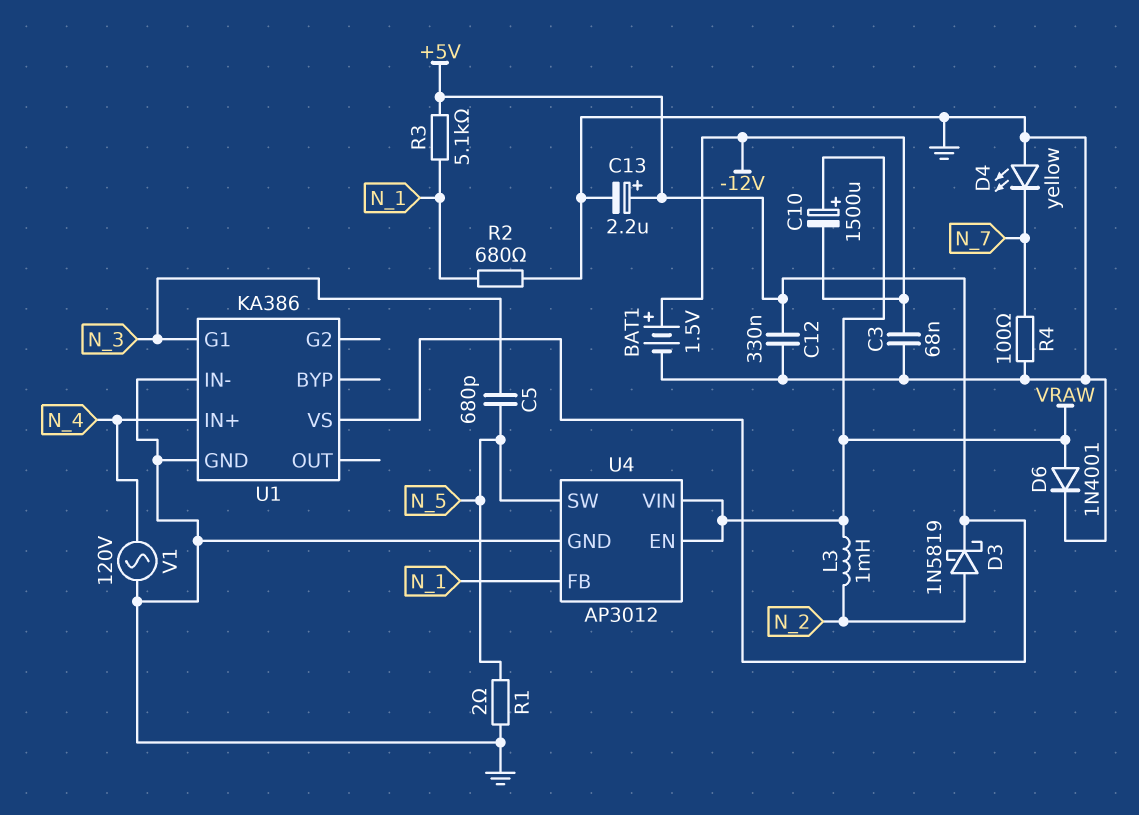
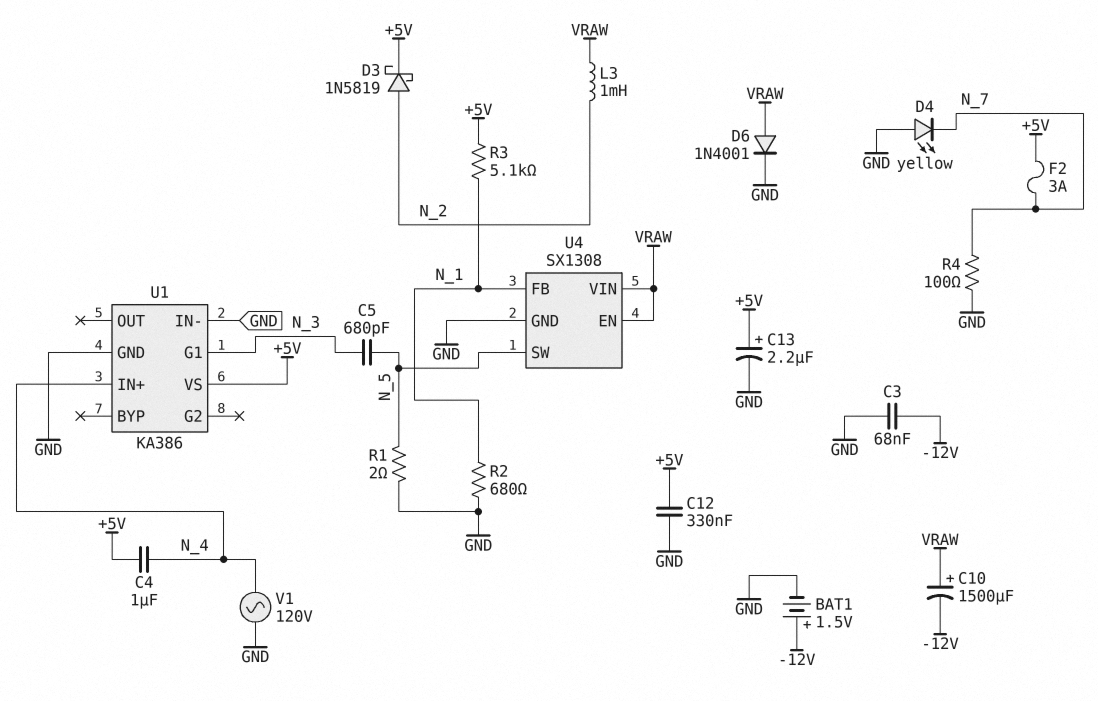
C4: none -> 1uF (+5V, N_4)
F2: none -> 3A (+5V, N_7)
U4: AP3012 -> SX1308

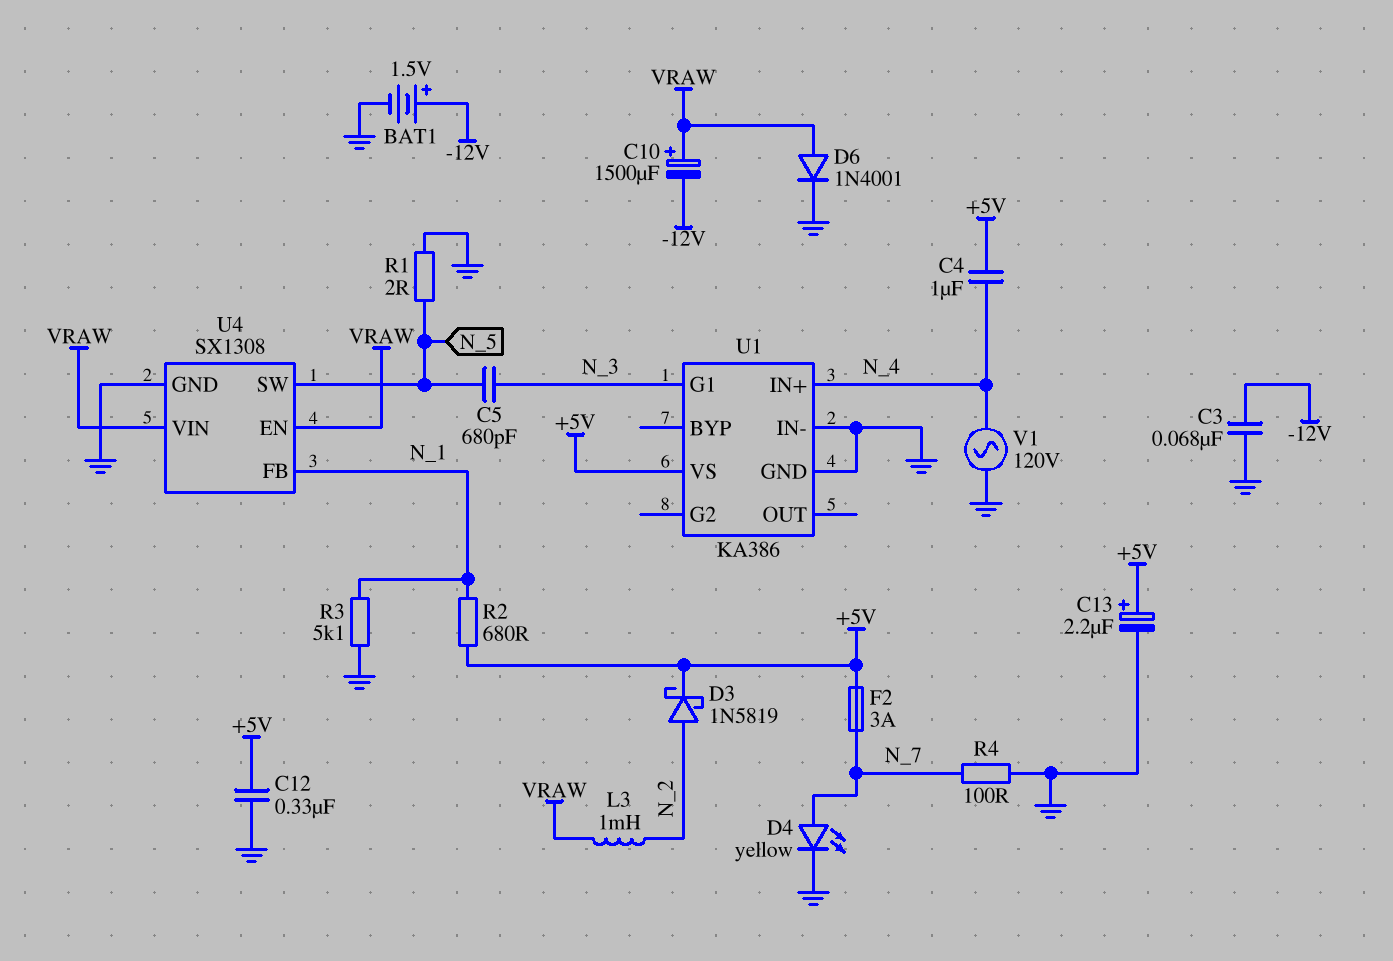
D4: LED yellow (A GND, K N_7) -> LED yellow (A N_7, K GND)
R2: 680 (GND, N_1) -> 680 (+5V, N_1)
R3: 5.1k (+5V, N_1) -> 5.1k (GND, N_1)

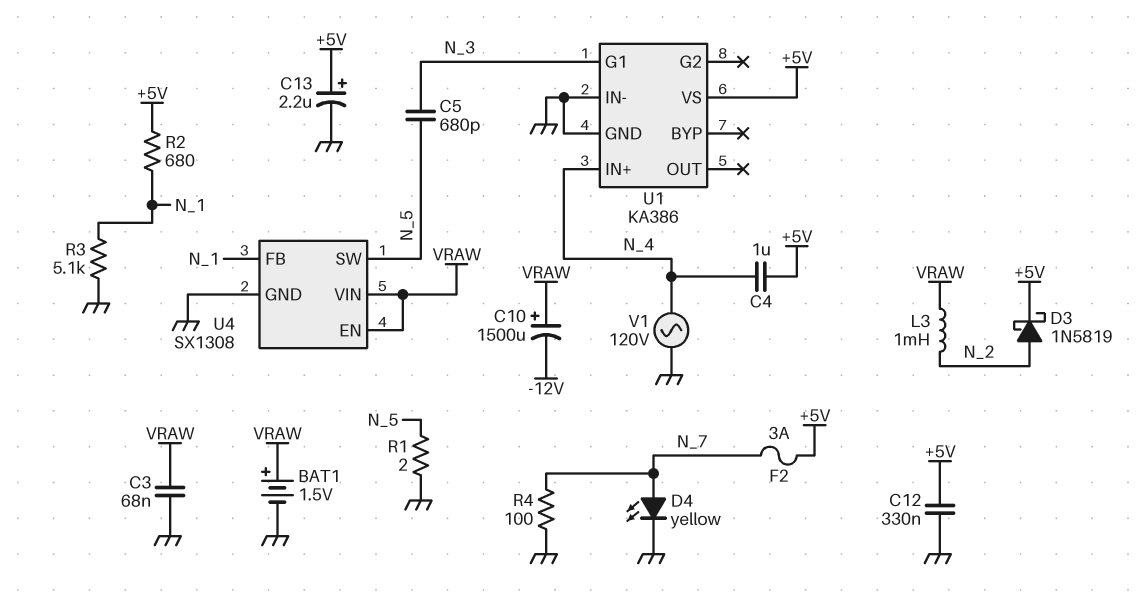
BAT1: 1.5V (plus -12V, minus GND) -> 1.5V (plus VRAW, minus GND)
C3: 68nF (-12V, GND) -> 68nF (GND, VRAW)
D6: diode 1N4001 (A VRAW, K GND) -> none

